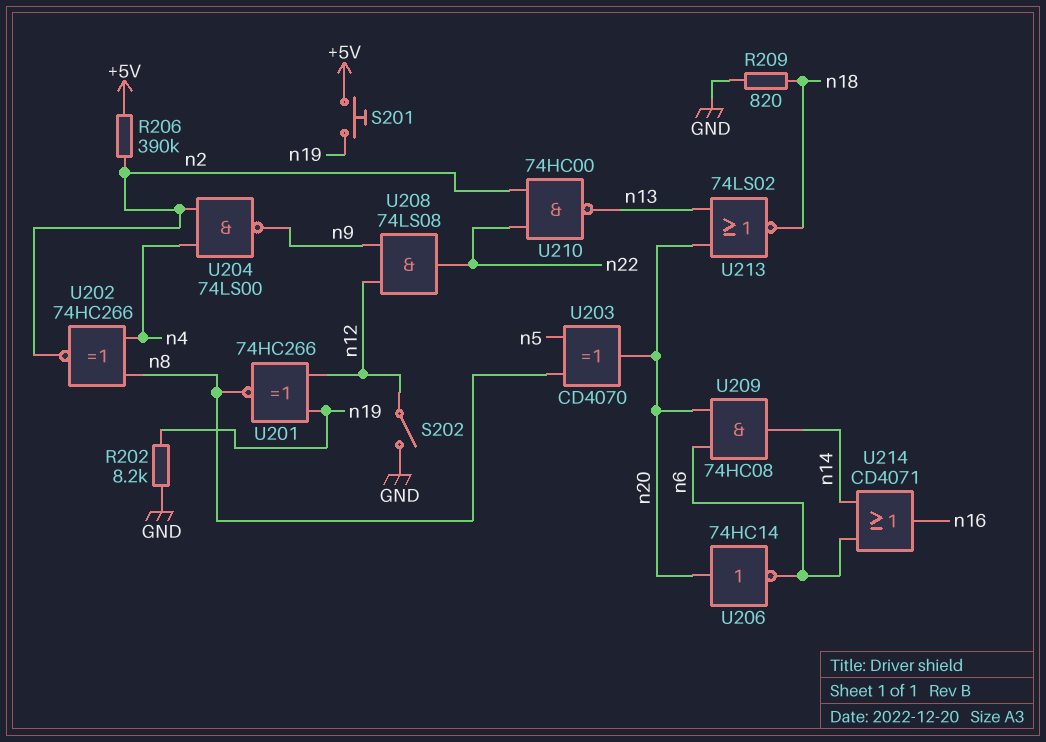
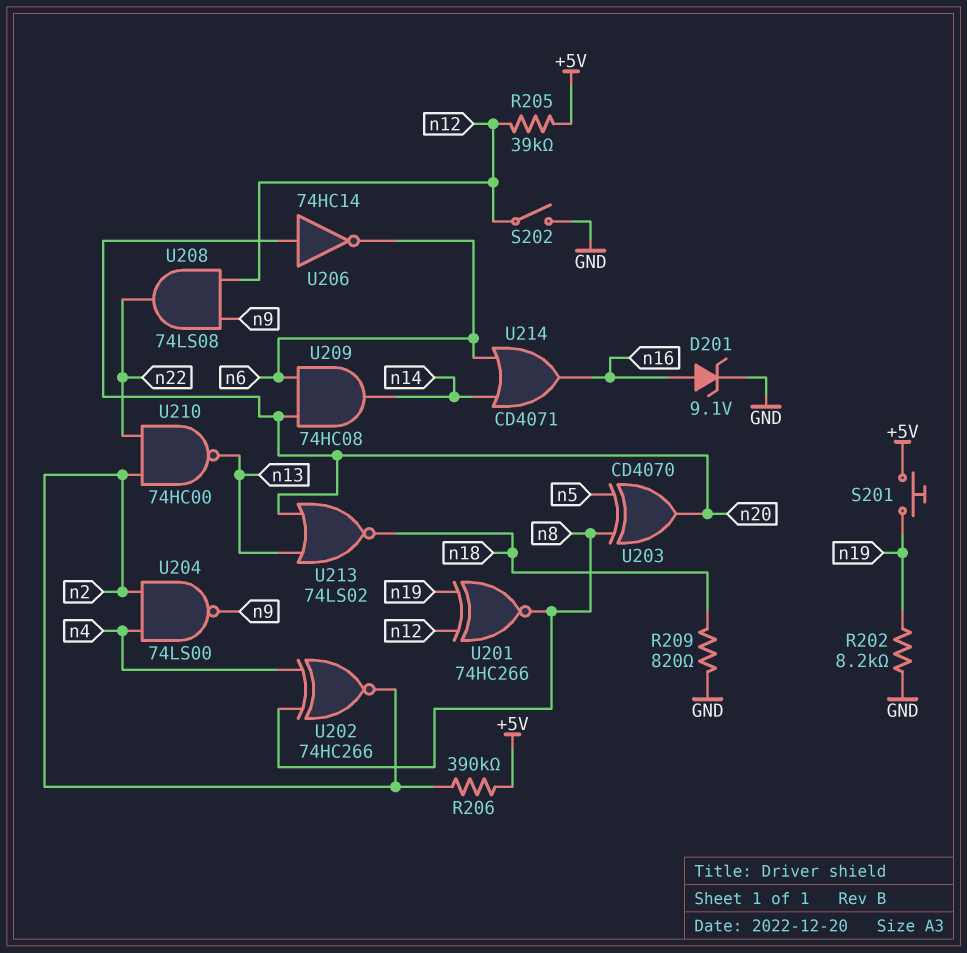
D201: none -> zener 9.1V (A n16, K GND)
R205: none -> 39k (+5V, n12)

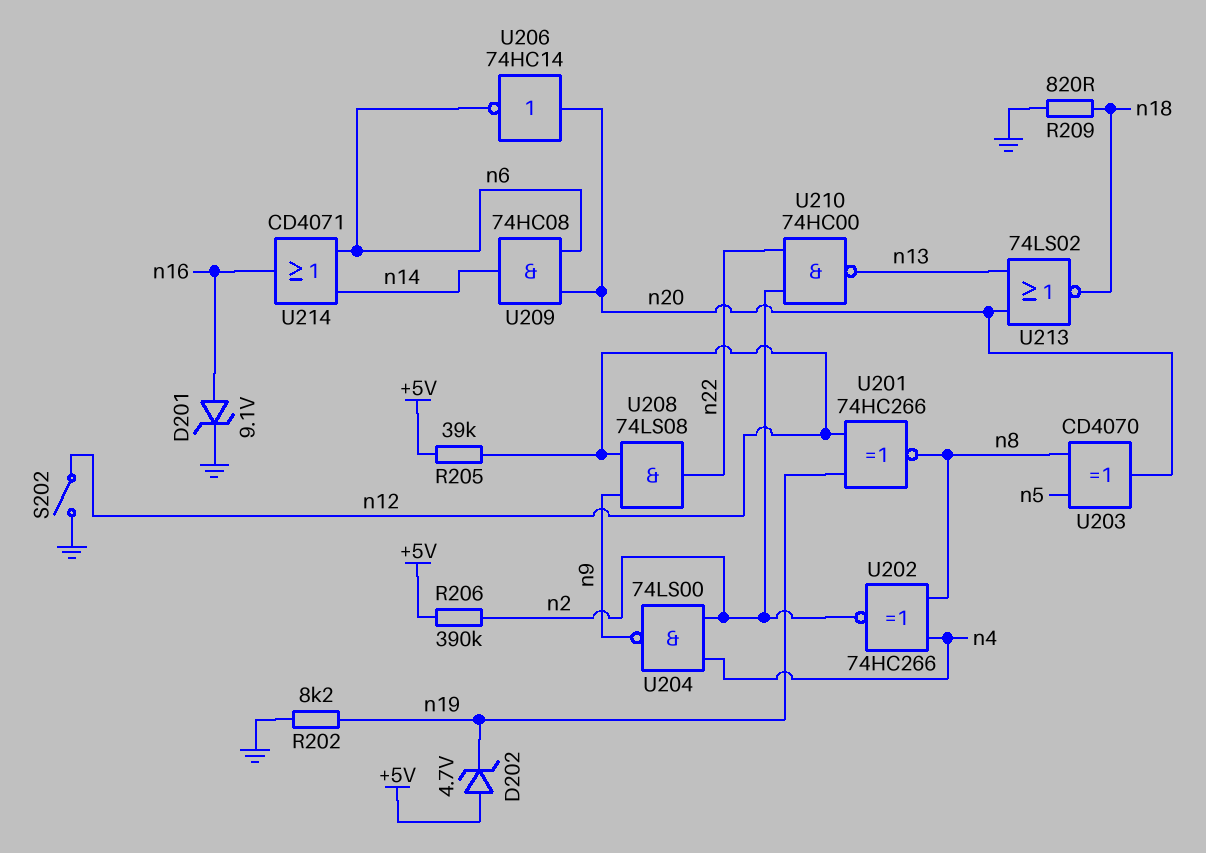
D202: none -> zener 4.7V (A +5V, K n19)
S201: button (+5V, n19) -> none

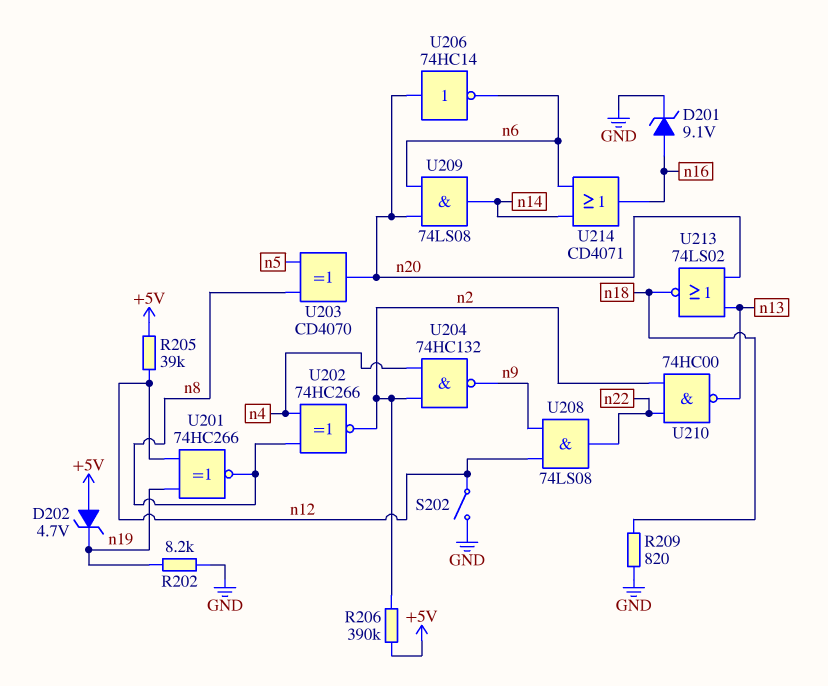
U204: NAND 74LS00 (in n2, in n4, out n9) -> NAND 74HC132 (in n2, in n4, out n9)
U209: AND 74HC08 (in n6, in n20, out n14) -> AND 74LS08 (in n6, in n20, out n14)

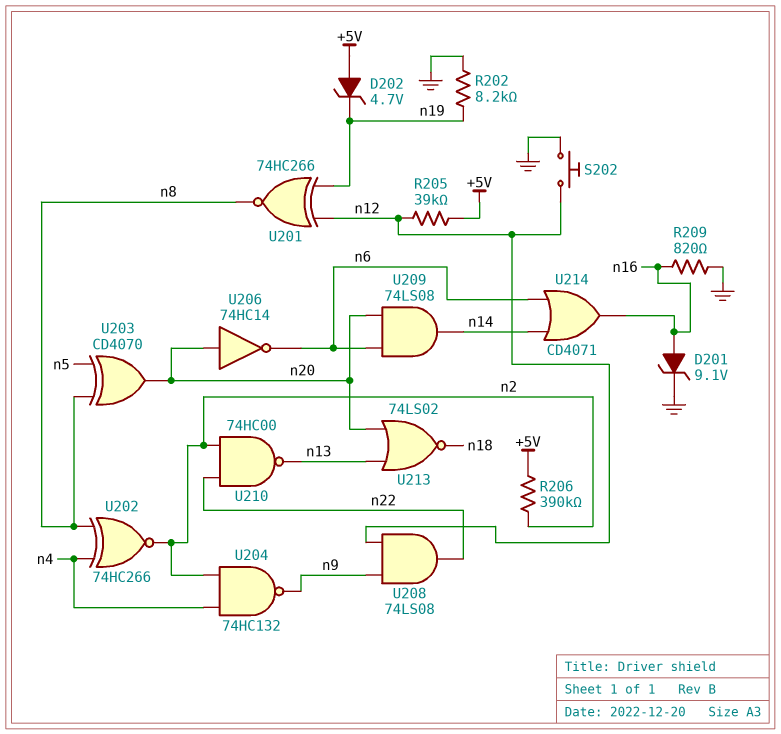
R209: 820 (GND, n18) -> 820 (GND, n16)
S202: switch (GND, n12) -> button (GND, n12)

